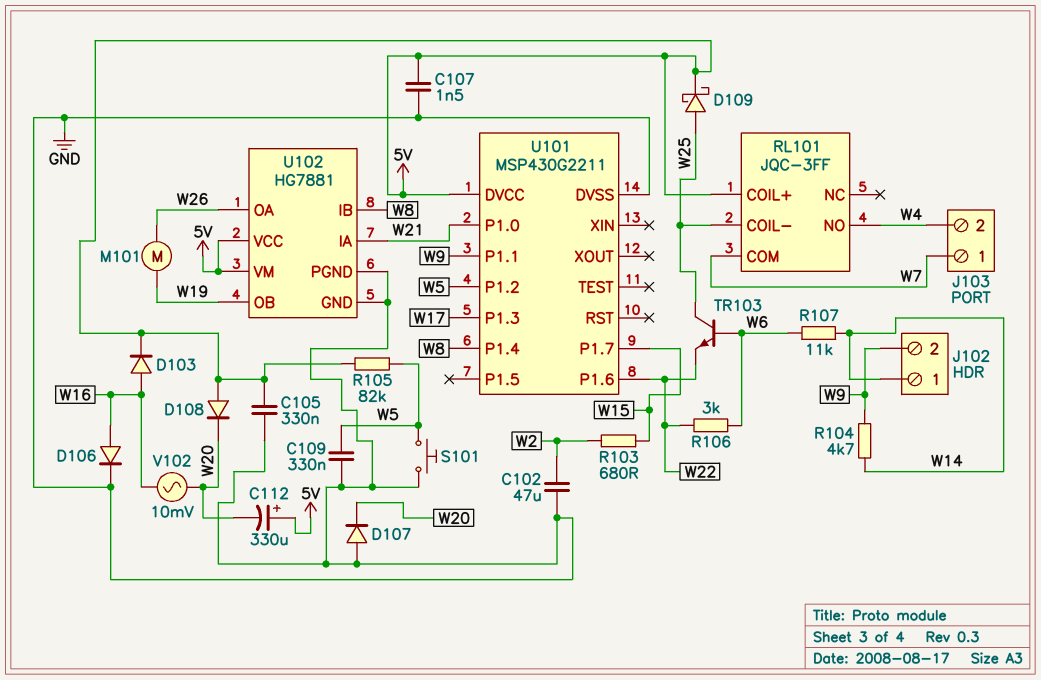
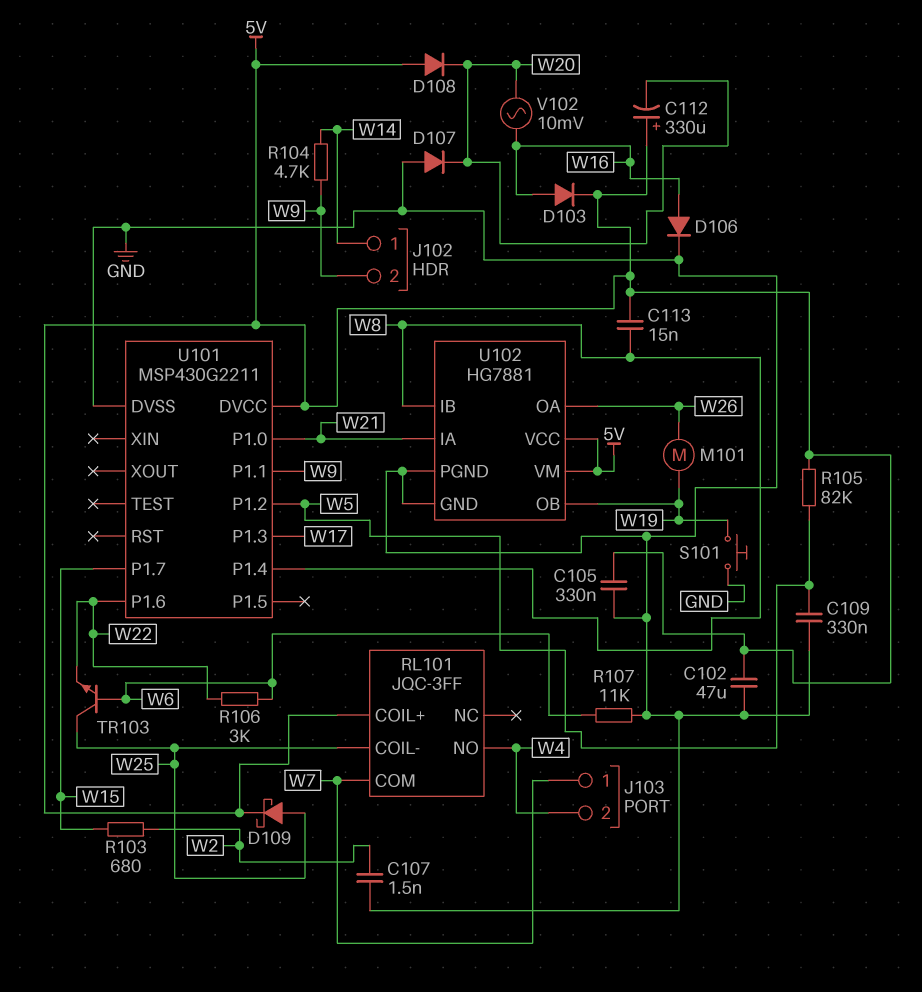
C102: 47uF (GND, W2) -> 47uF (5V, GND)
C107: 1.5nF (5V, GND) -> 1.5nF (GND, W2)
C113: none -> 15nF (5V, W8)
R107: 11k (W6, W14) -> 11k (GND, W6)
S101: button (GND, W5) -> button (GND, W19)

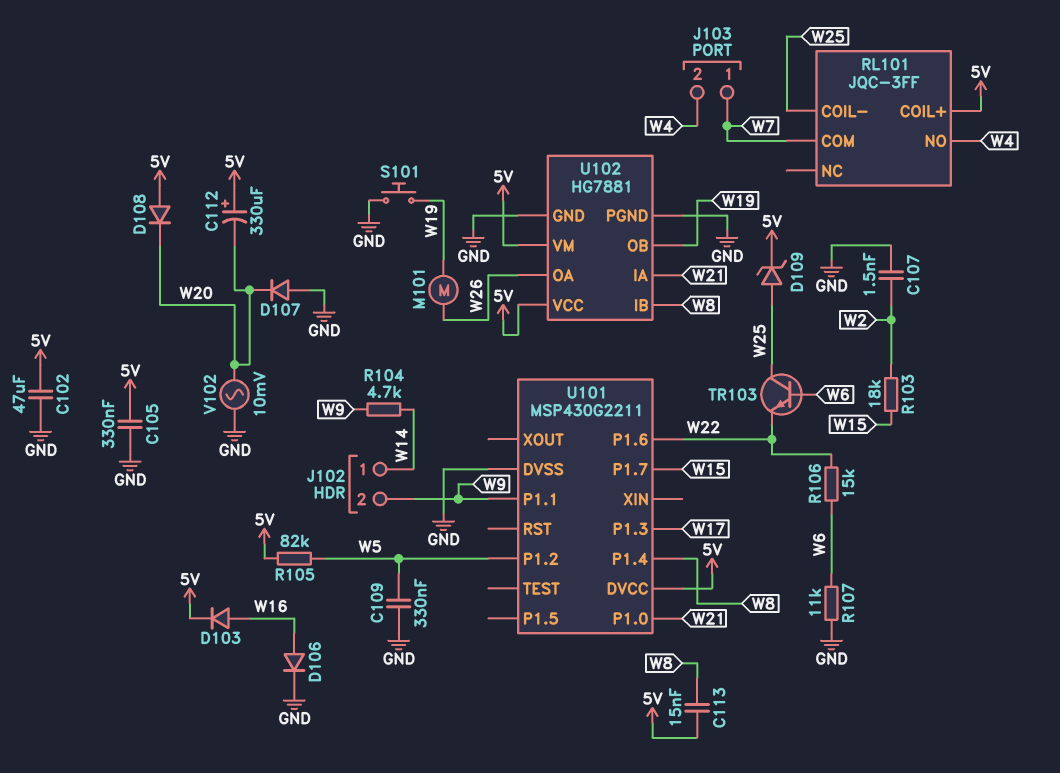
D109: schottky (A W25, K 5V) -> zener (A W25, K 5V)
R103: 680 (W2, W15) -> 18k (W2, W15)
R106: 3k (W6, W22) -> 15k (W6, W22)
V102: AC 10mV (W16, W20) -> AC 10mV (GND, W20)

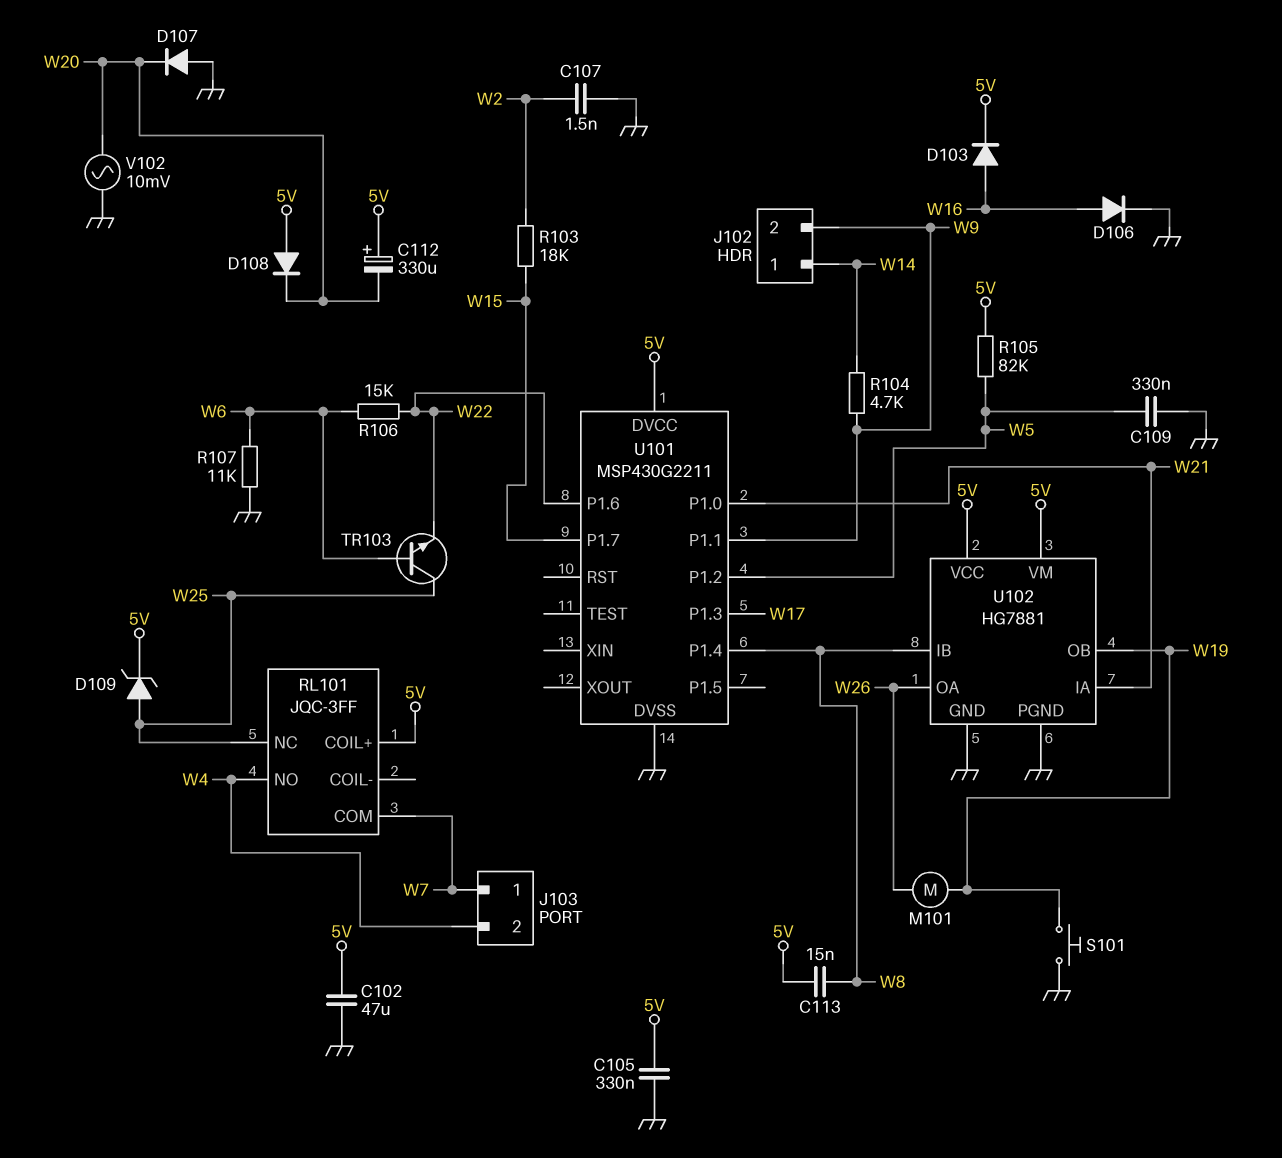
RL101 pin COIL-: W25 -> none
RL101 pin NC: none -> W25

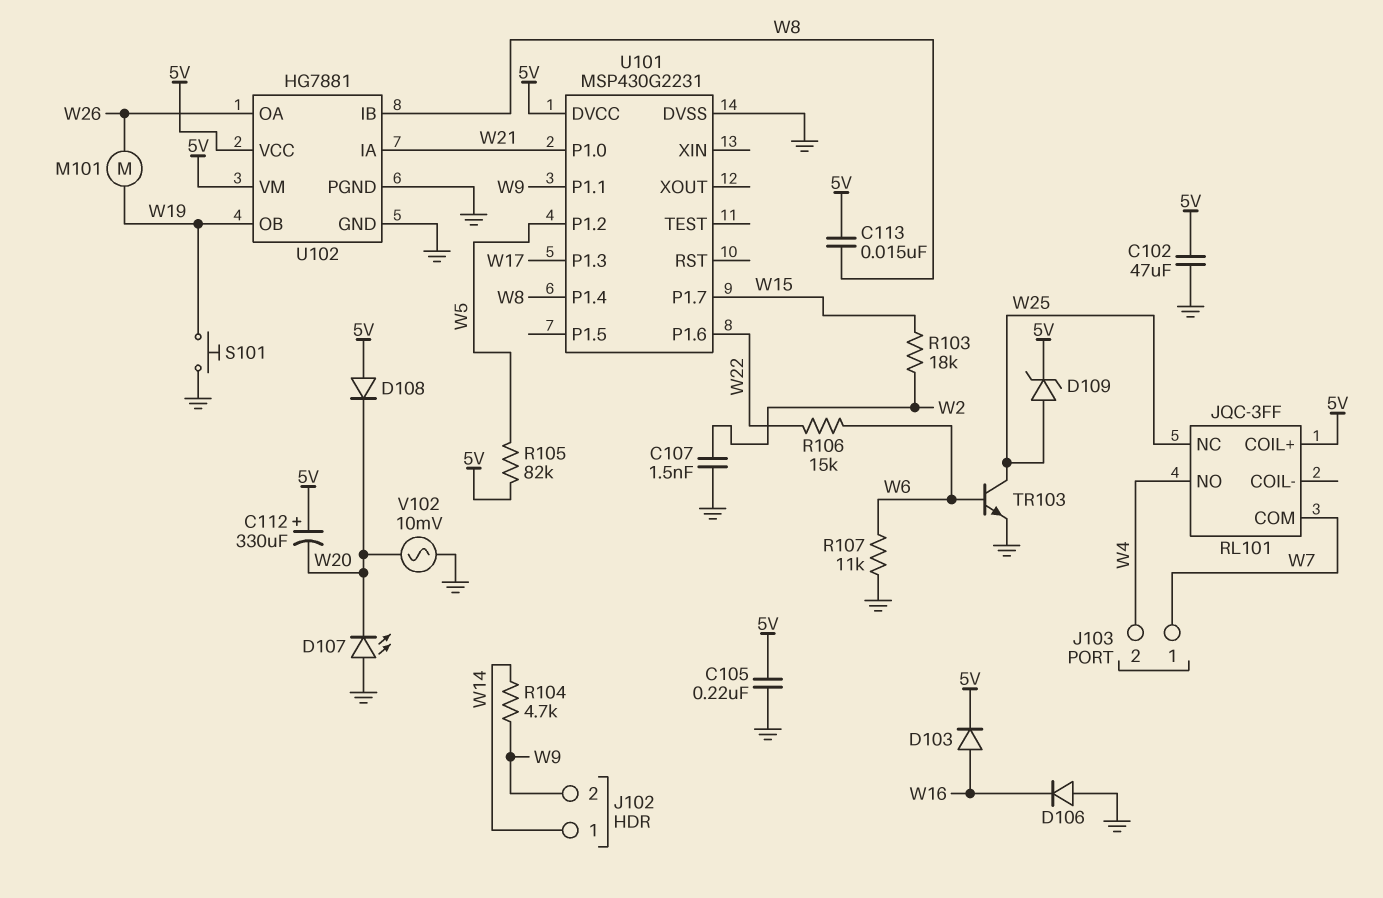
C105: 330nF (5V, GND) -> 220nF (5V, GND)
C109: 330nF (GND, W5) -> none
D106: diode (A W16, K GND) -> diode (A GND, K W16)
D107: diode (A GND, K W20) -> LED (A GND, K W20)
TR103: NPN (B W6, C W25, E W22) -> NPN (B W6, C W25, E GND)
U101: MSP430G2211 -> MSP430G2231

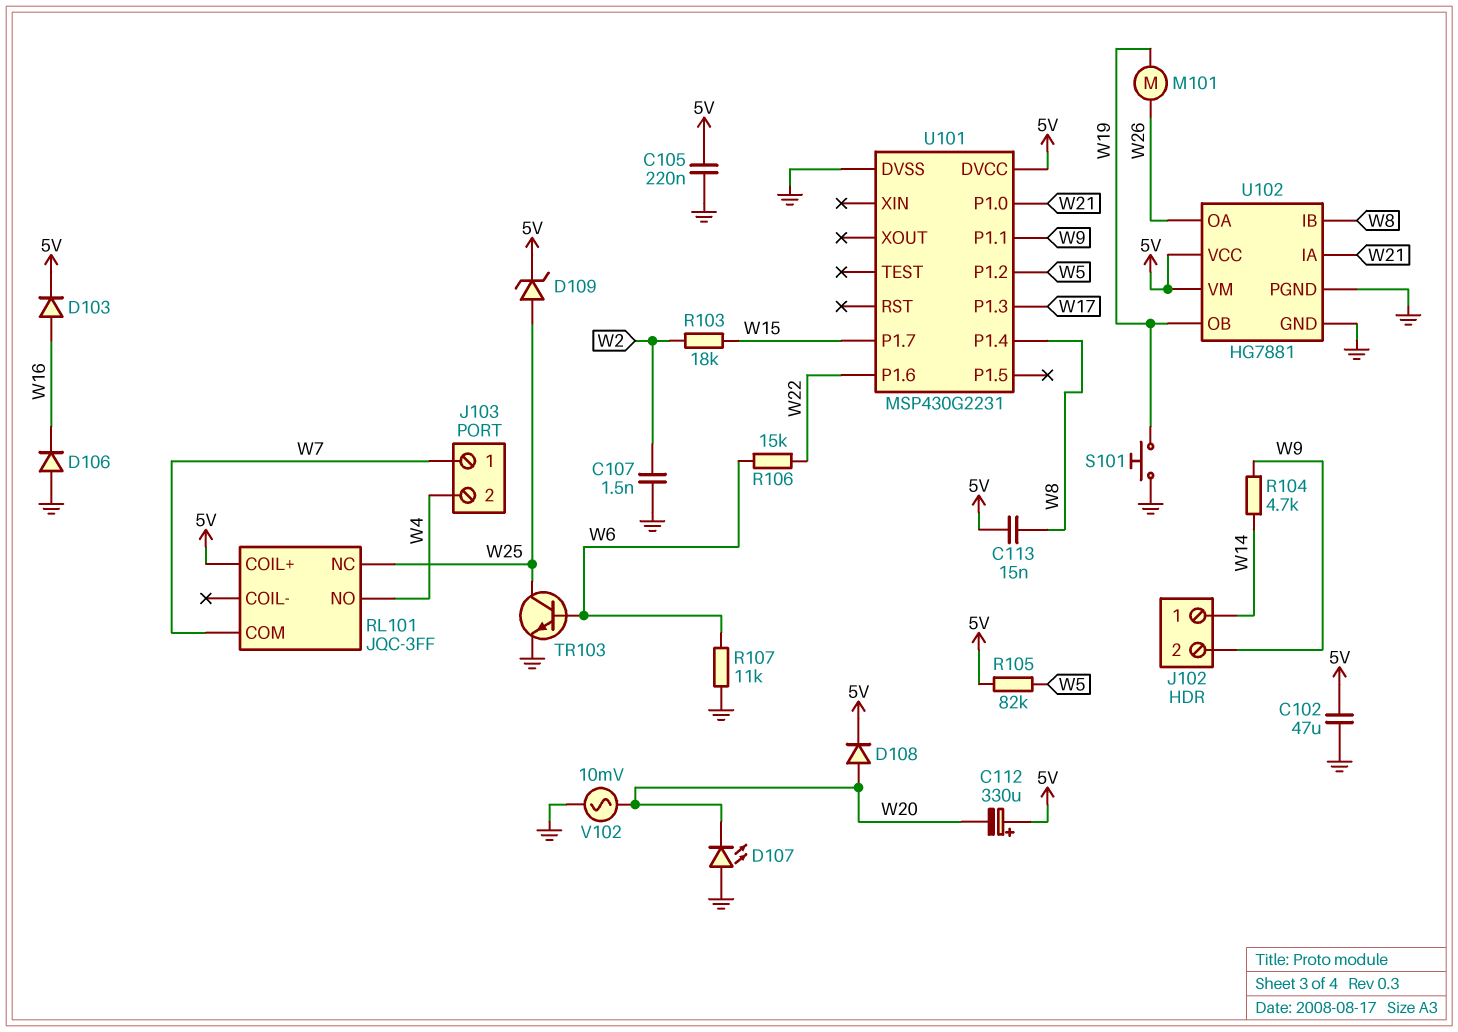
D108: diode (A 5V, K W20) -> diode (A W20, K 5V)

